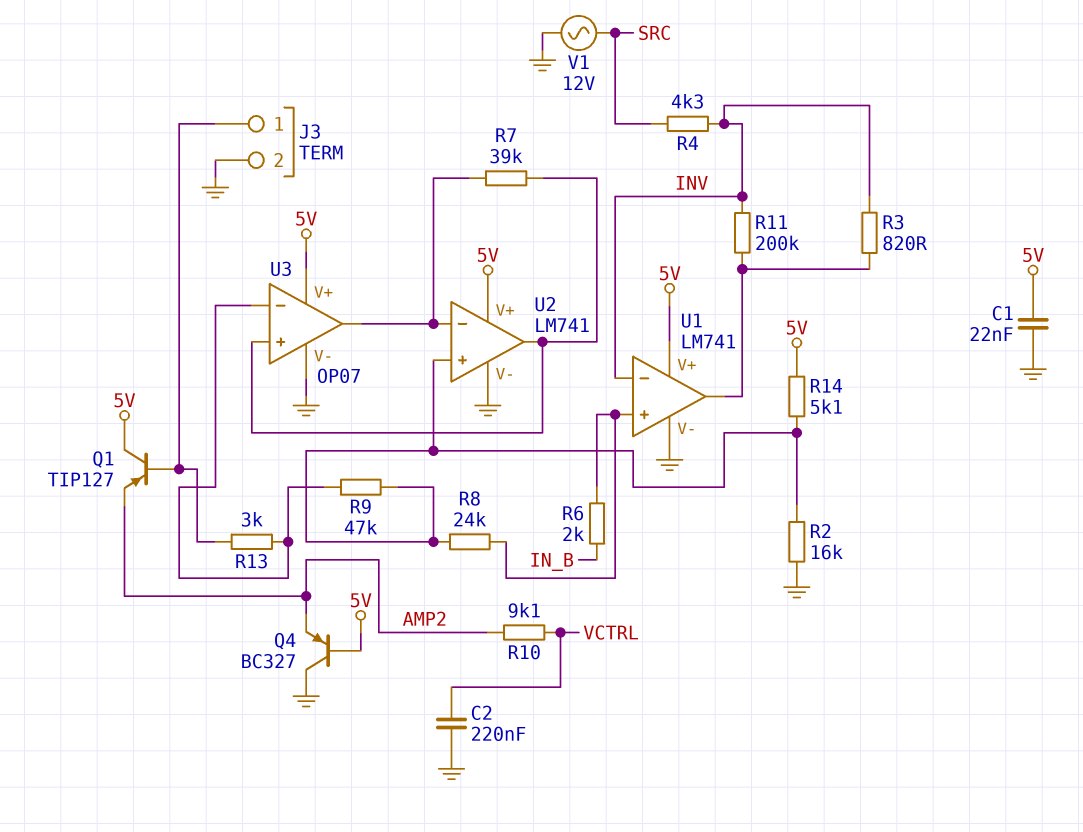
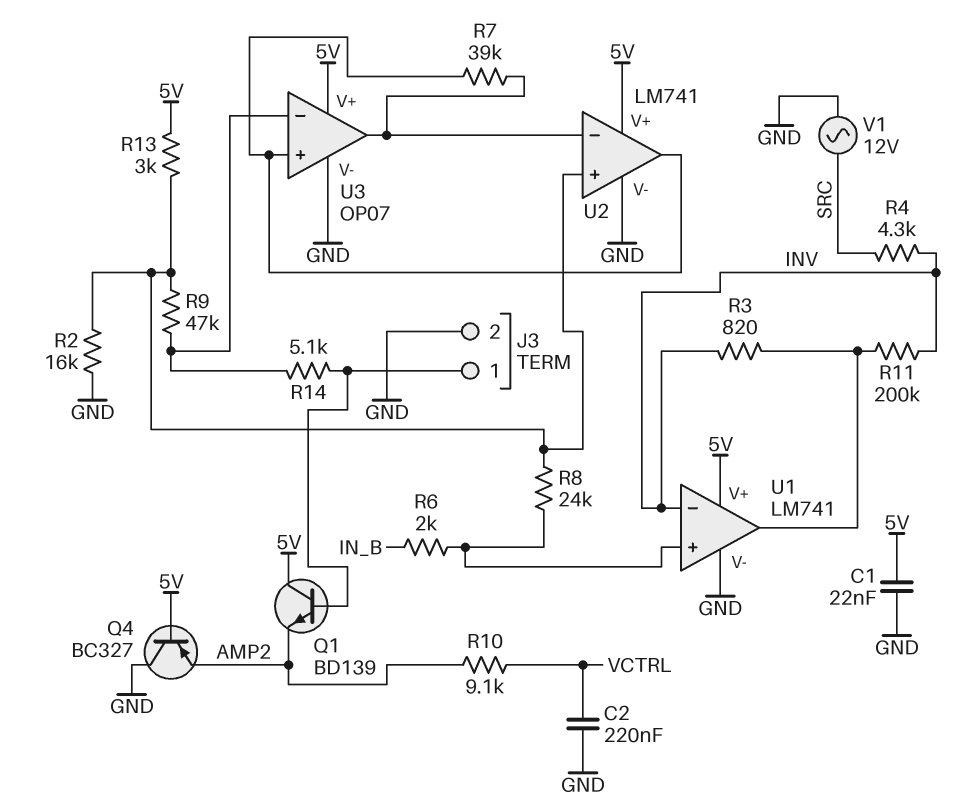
Q1: PNP TIP127 (B J3/1, C 5V, E AMP2) -> NPN BD139 (B J3/1, C 5V, E AMP2)
R13: 3k (J3/1, U3/in-) -> 3k (5V, U2/in+)
R14: 5.1k (5V, U2/in+) -> 5.1k (J3/1, U3/in-)

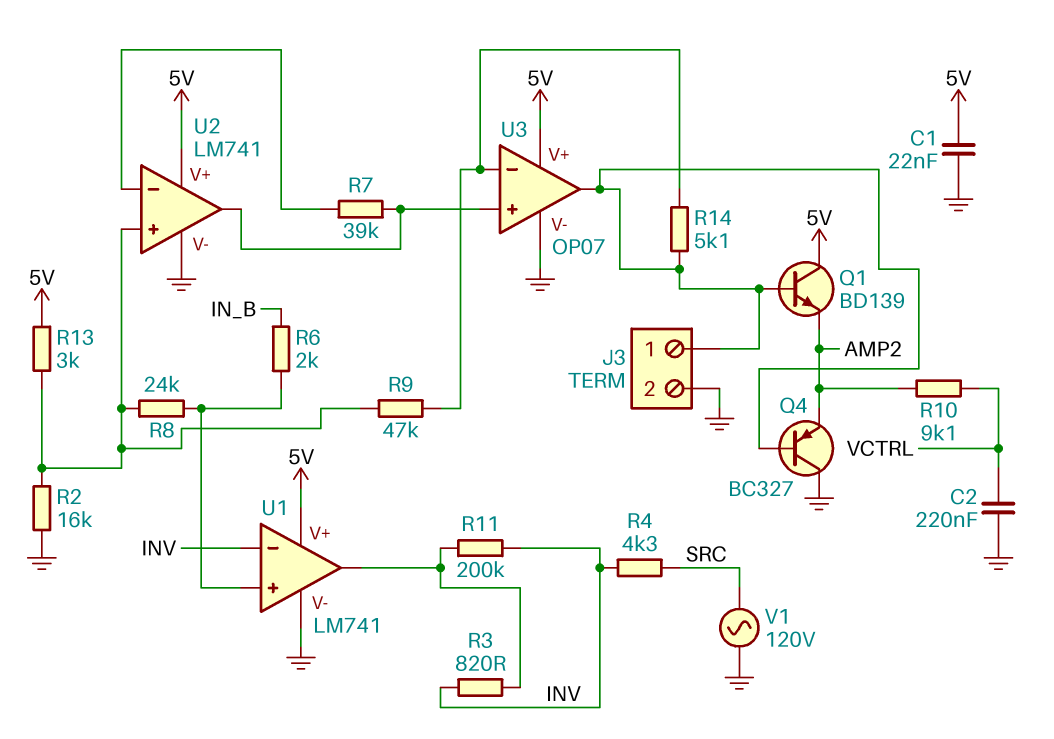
Q4: PNP BC327 (B 5V, C GND, E AMP2) -> PNP BC327 (B J3/1, C GND, E AMP2)
U3 pin out: U2/in- -> J3/1
V1: AC 12V (GND, SRC) -> AC 120V (GND, SRC)

